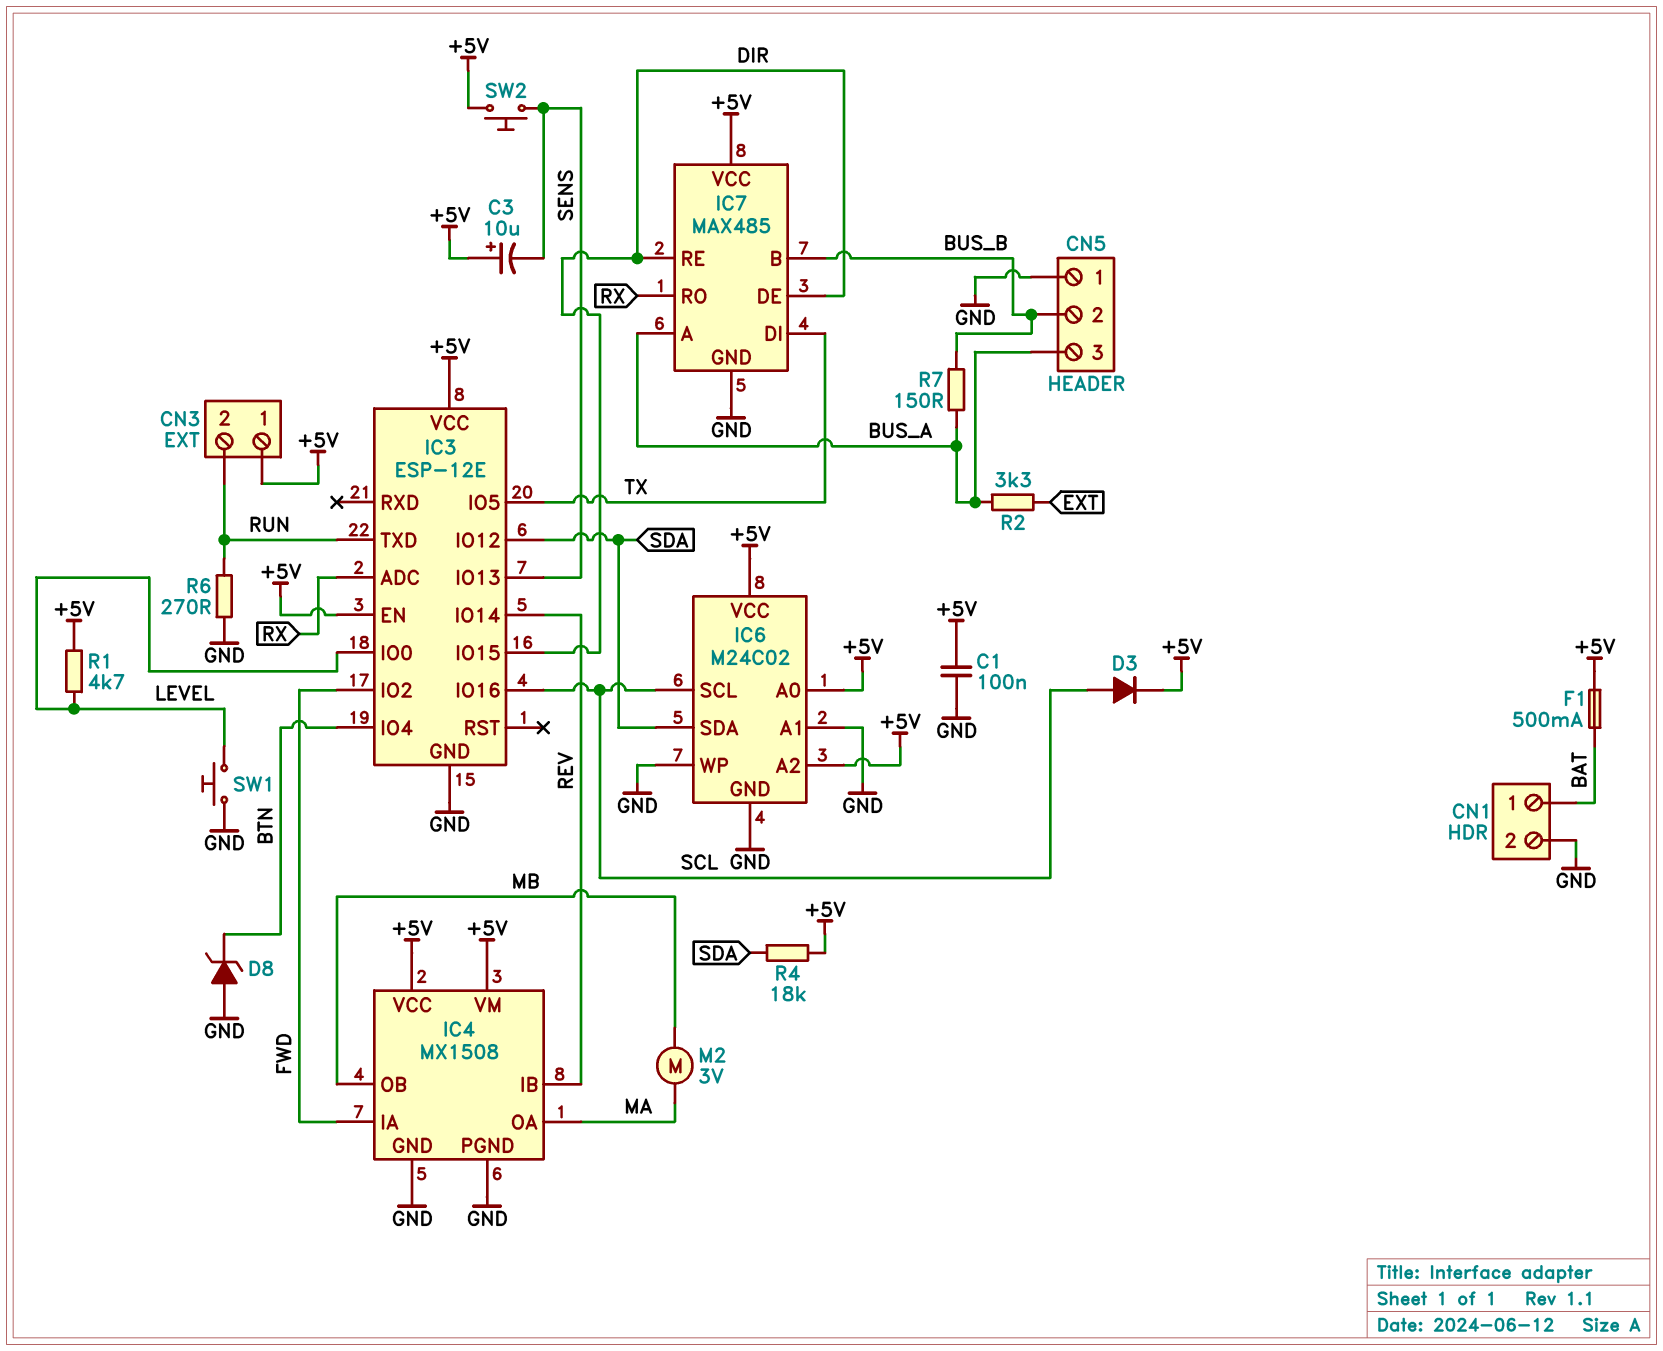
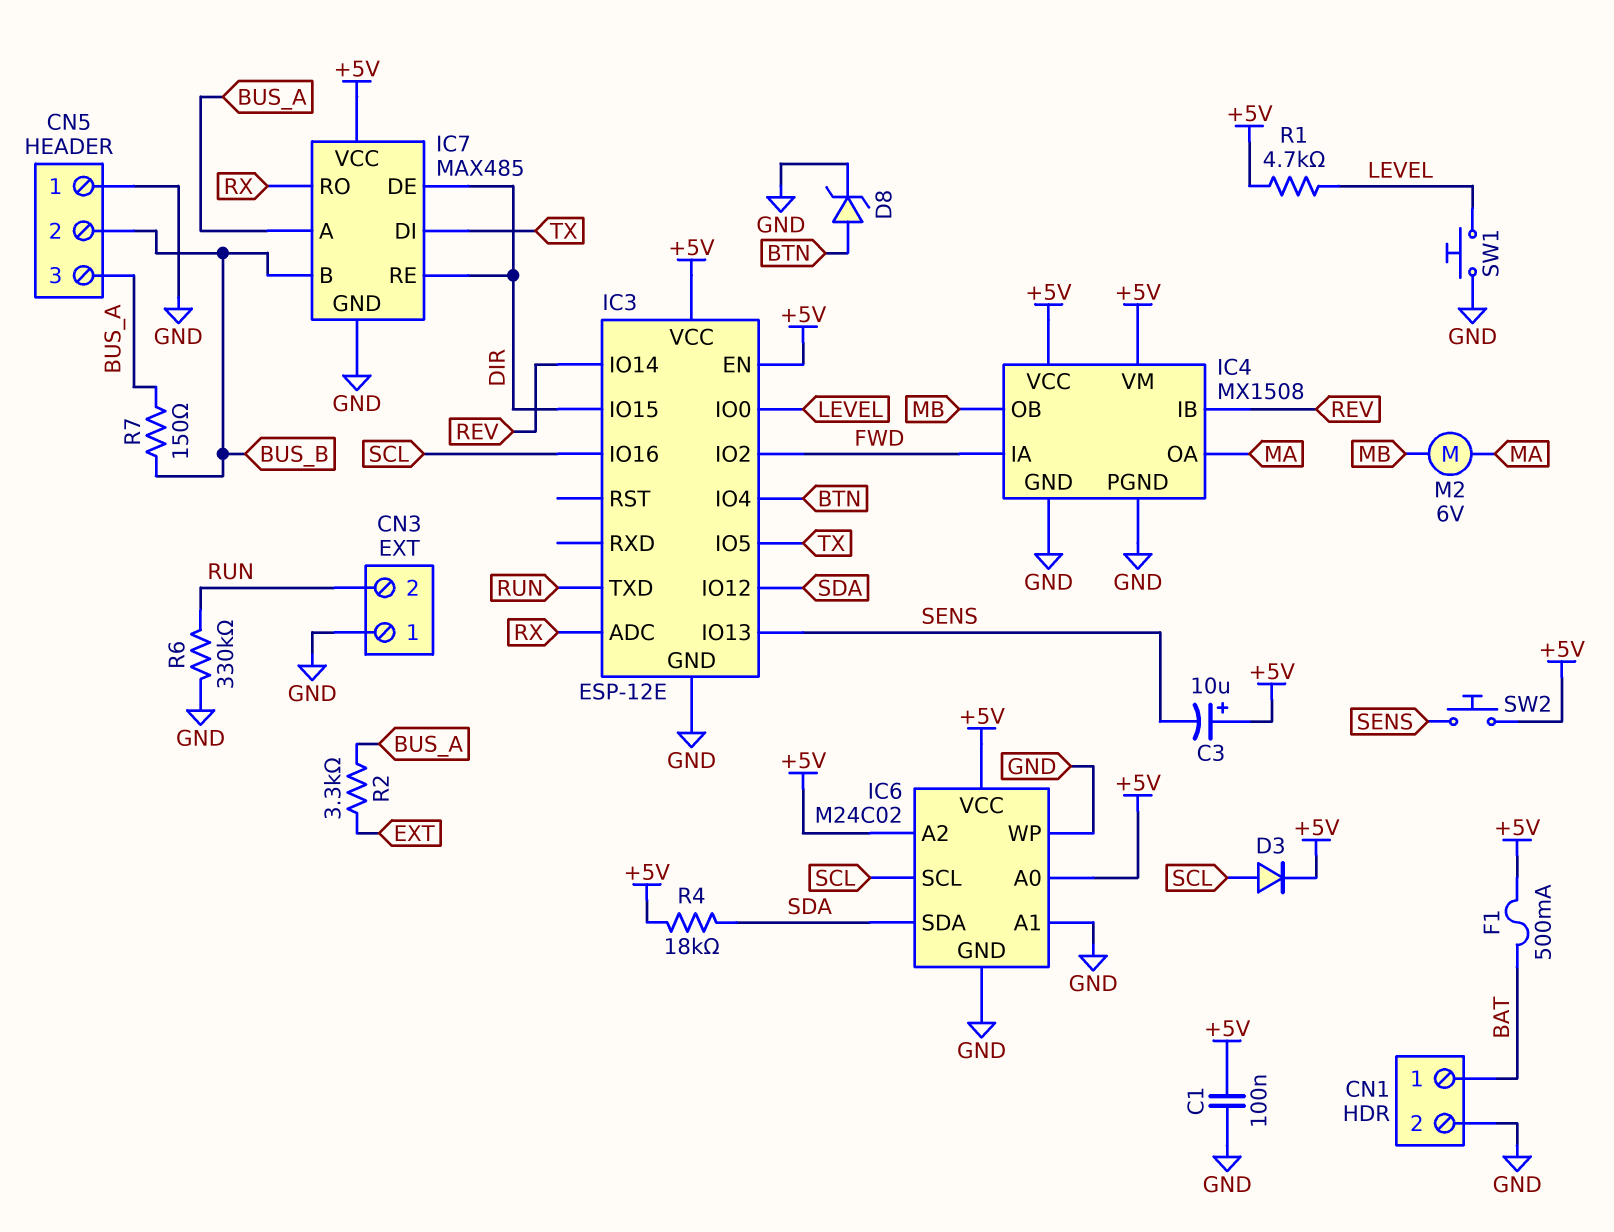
CN3 pin 1: +5V -> GND
D8: zener (A GND, K BTN) -> zener (A BTN, K GND)
M2: motor 3V (MA, MB) -> motor 6V (MA, MB)
R6: 270 (GND, RUN) -> 330k (GND, RUN)

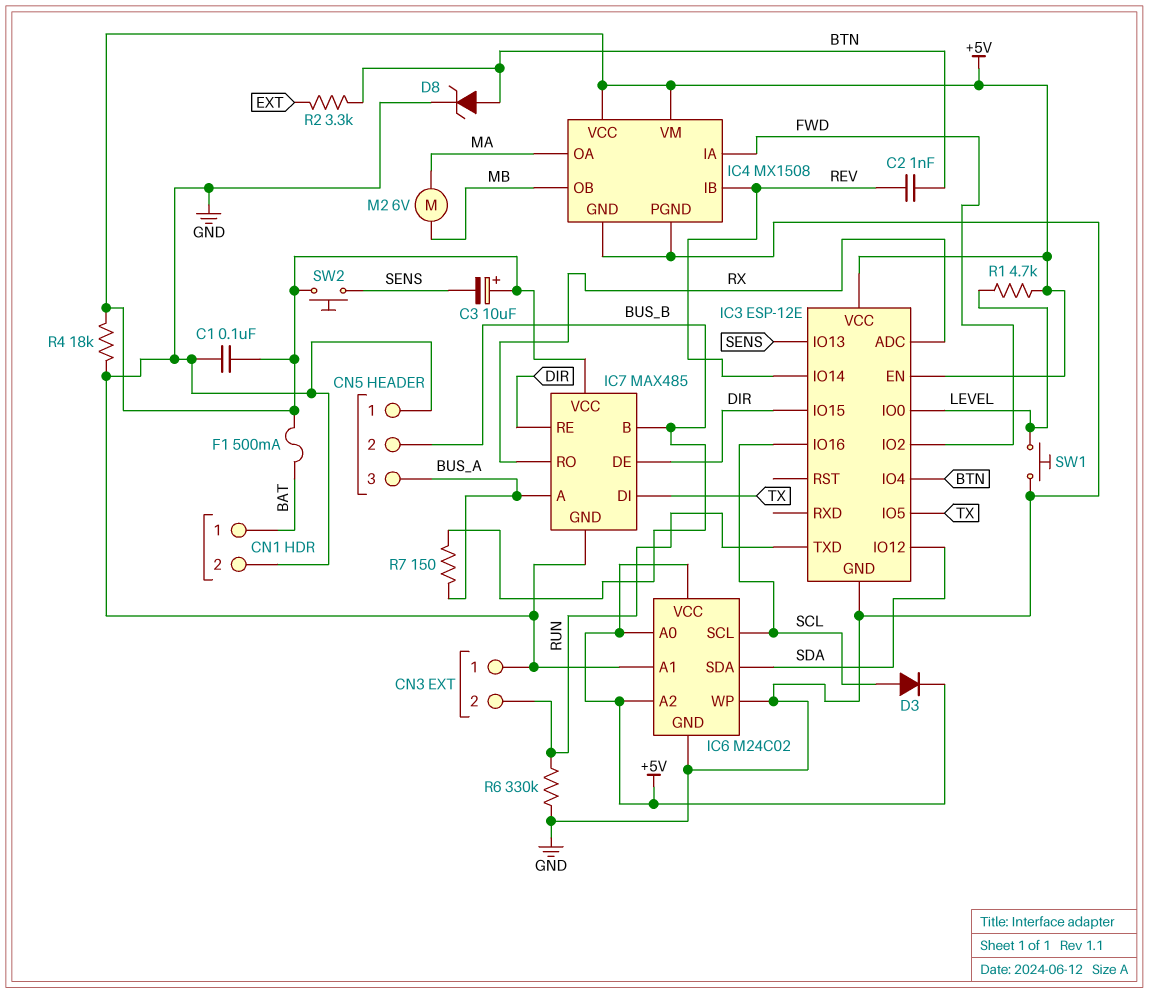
C2: none -> 1nF (BTN, REV)
R2: 3.3k (BUS_A, EXT) -> 3.3k (BTN, EXT)
R4: 18k (+5V, SDA) -> 18k (+5V, GND)

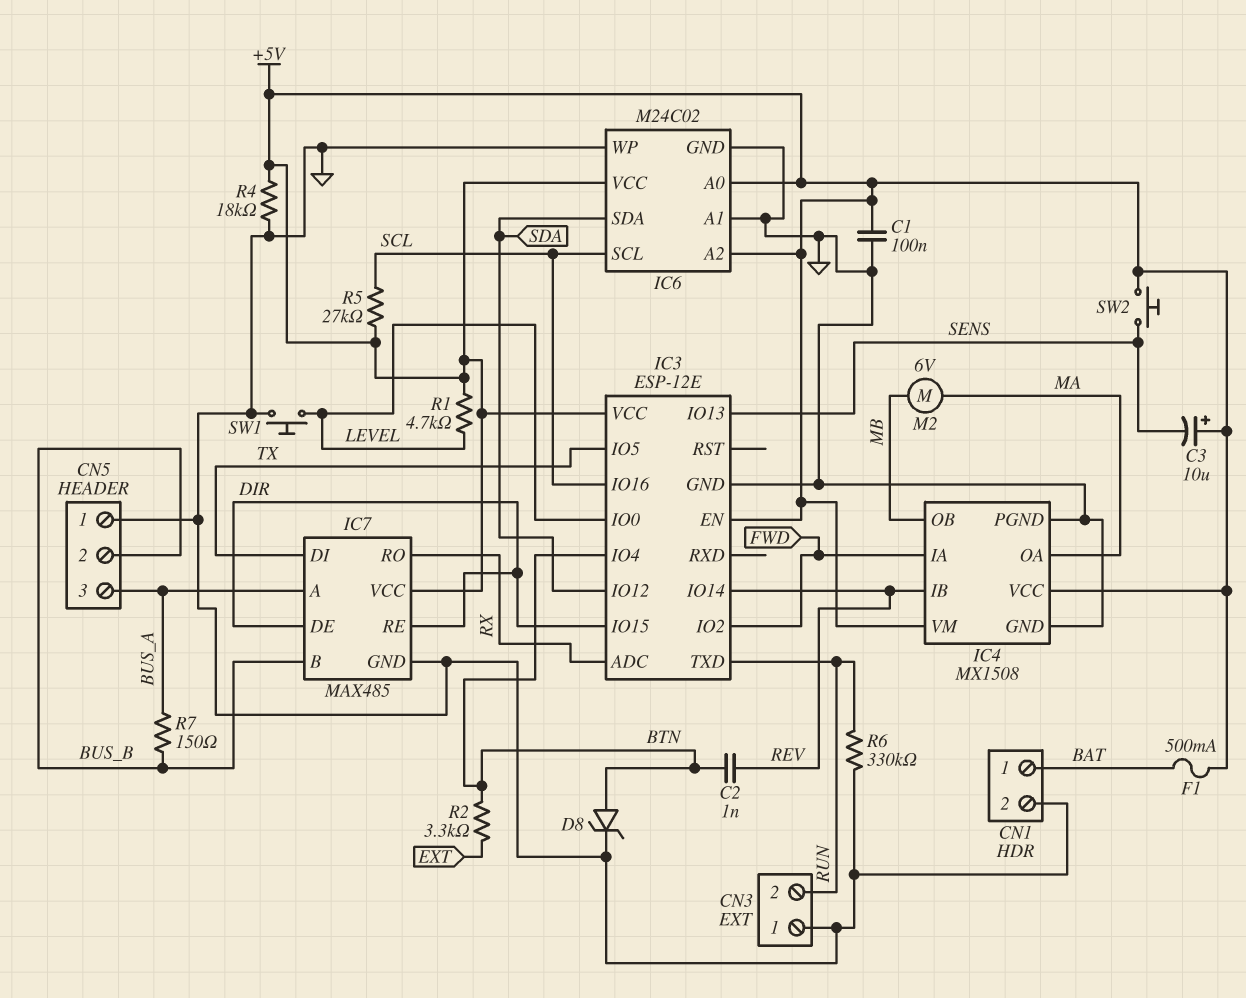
D3: diode (A SCL, K +5V) -> none
R5: none -> 27k (+5V, SCL)

